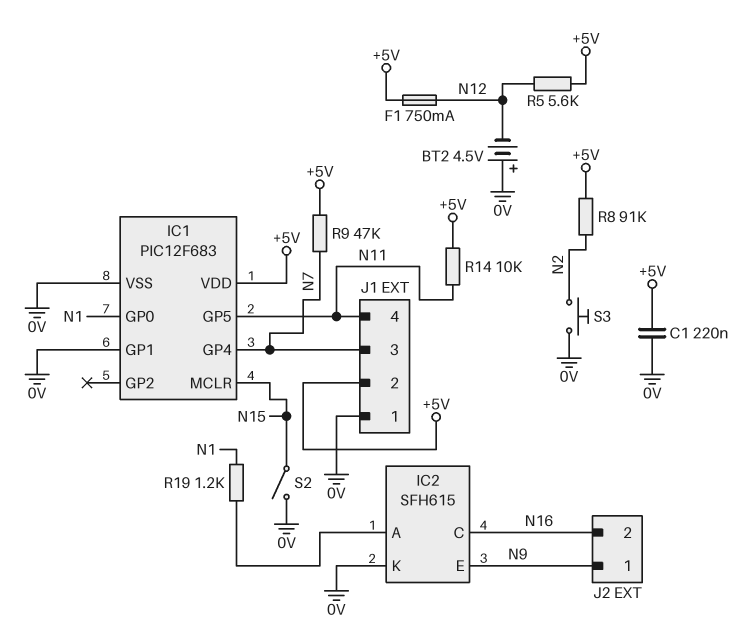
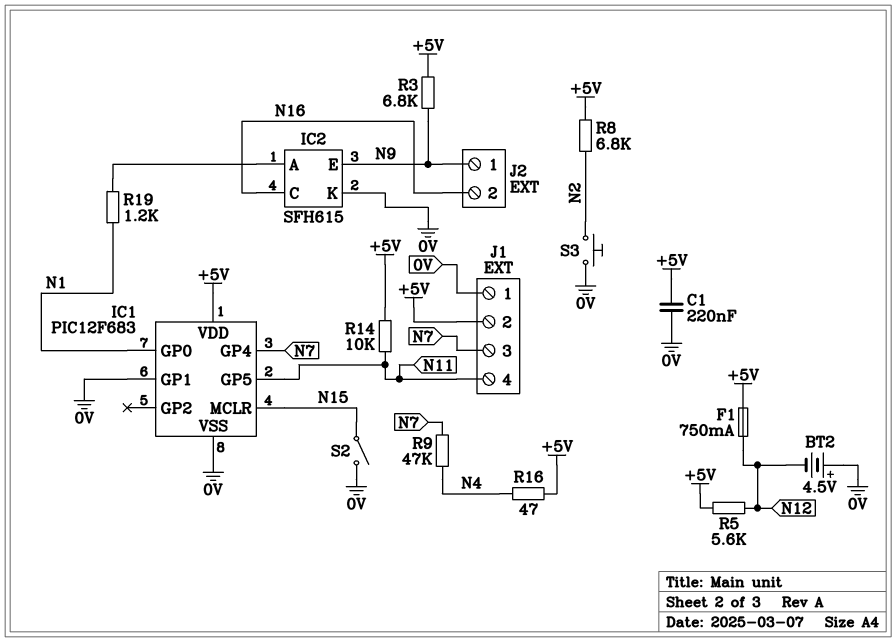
R3: none -> 6.8k (+5V, N9)
R8: 91k (+5V, N2) -> 6.8k (+5V, N2)
R9: 47k (+5V, N7) -> 47k (N4, N7)
R16: none -> 47 (+5V, N4)

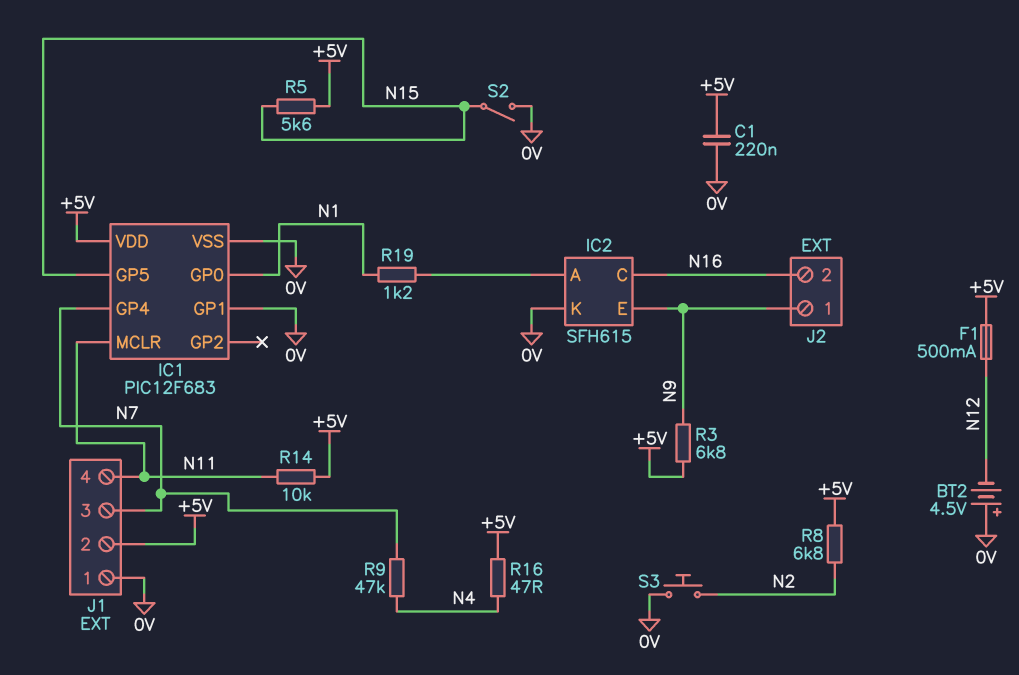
F1: 750mA (+5V, N12) -> 500mA (+5V, N12)
IC1 pin GP5: N11 -> N15
IC1 pin MCLR: N15 -> N11
R5: 5.6k (+5V, N12) -> 5.6k (+5V, N15)

